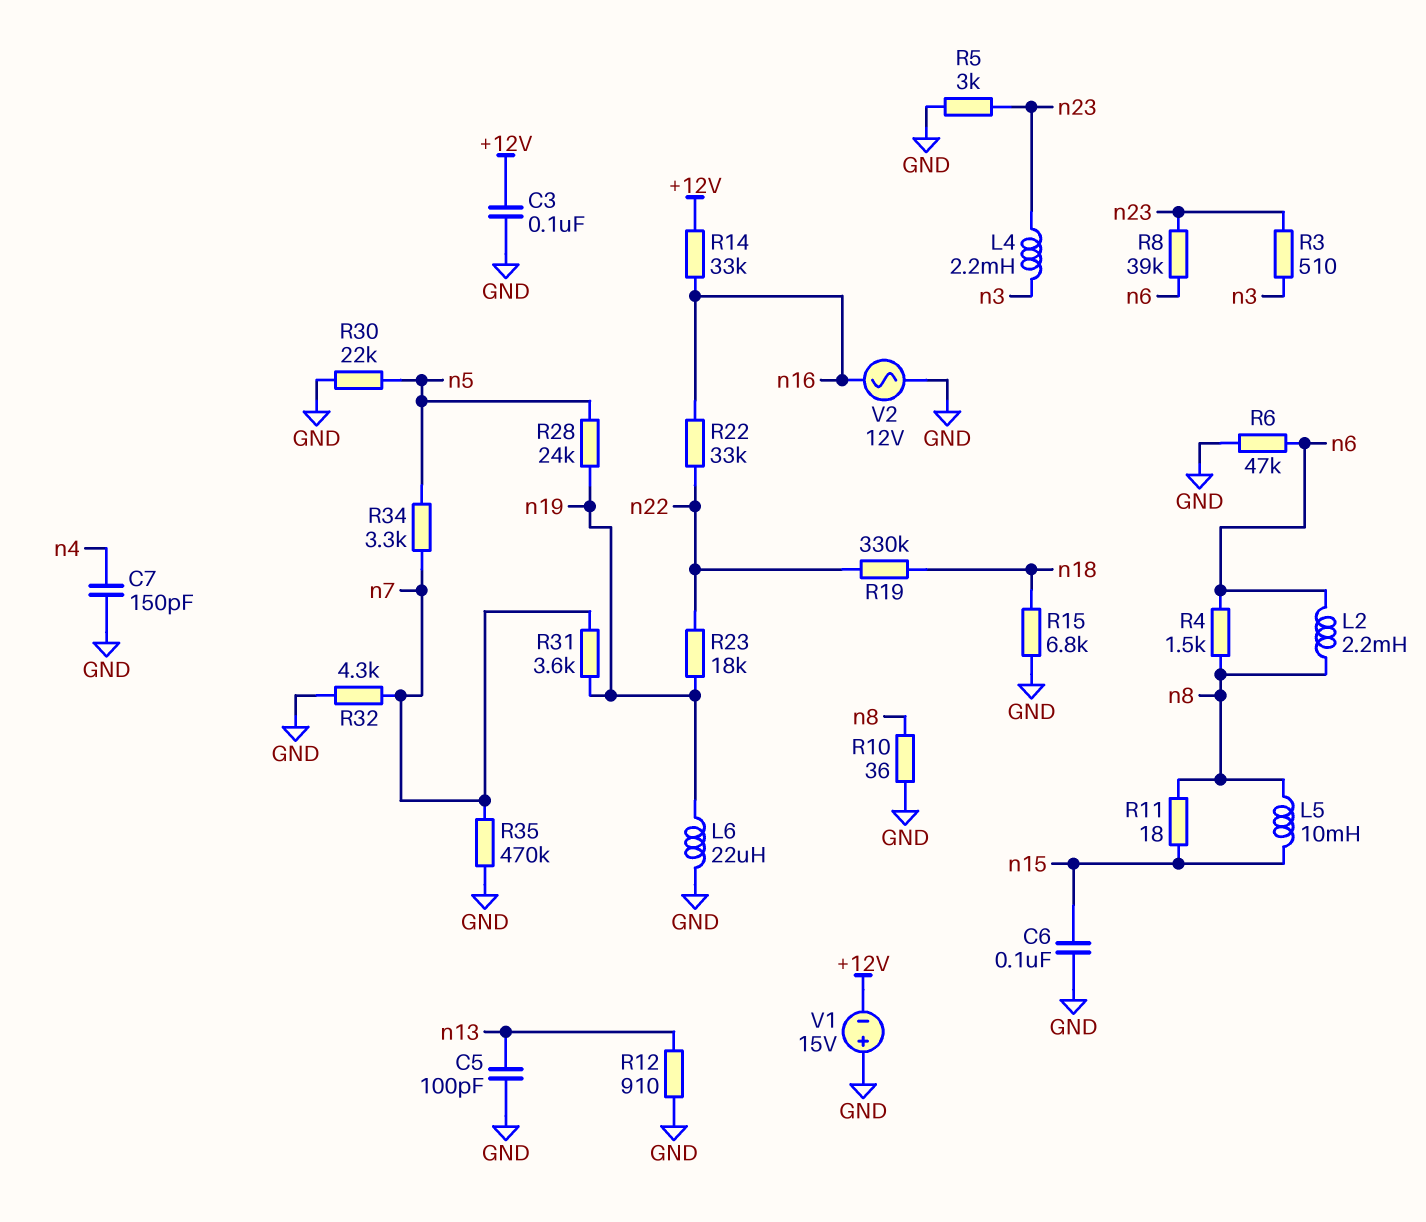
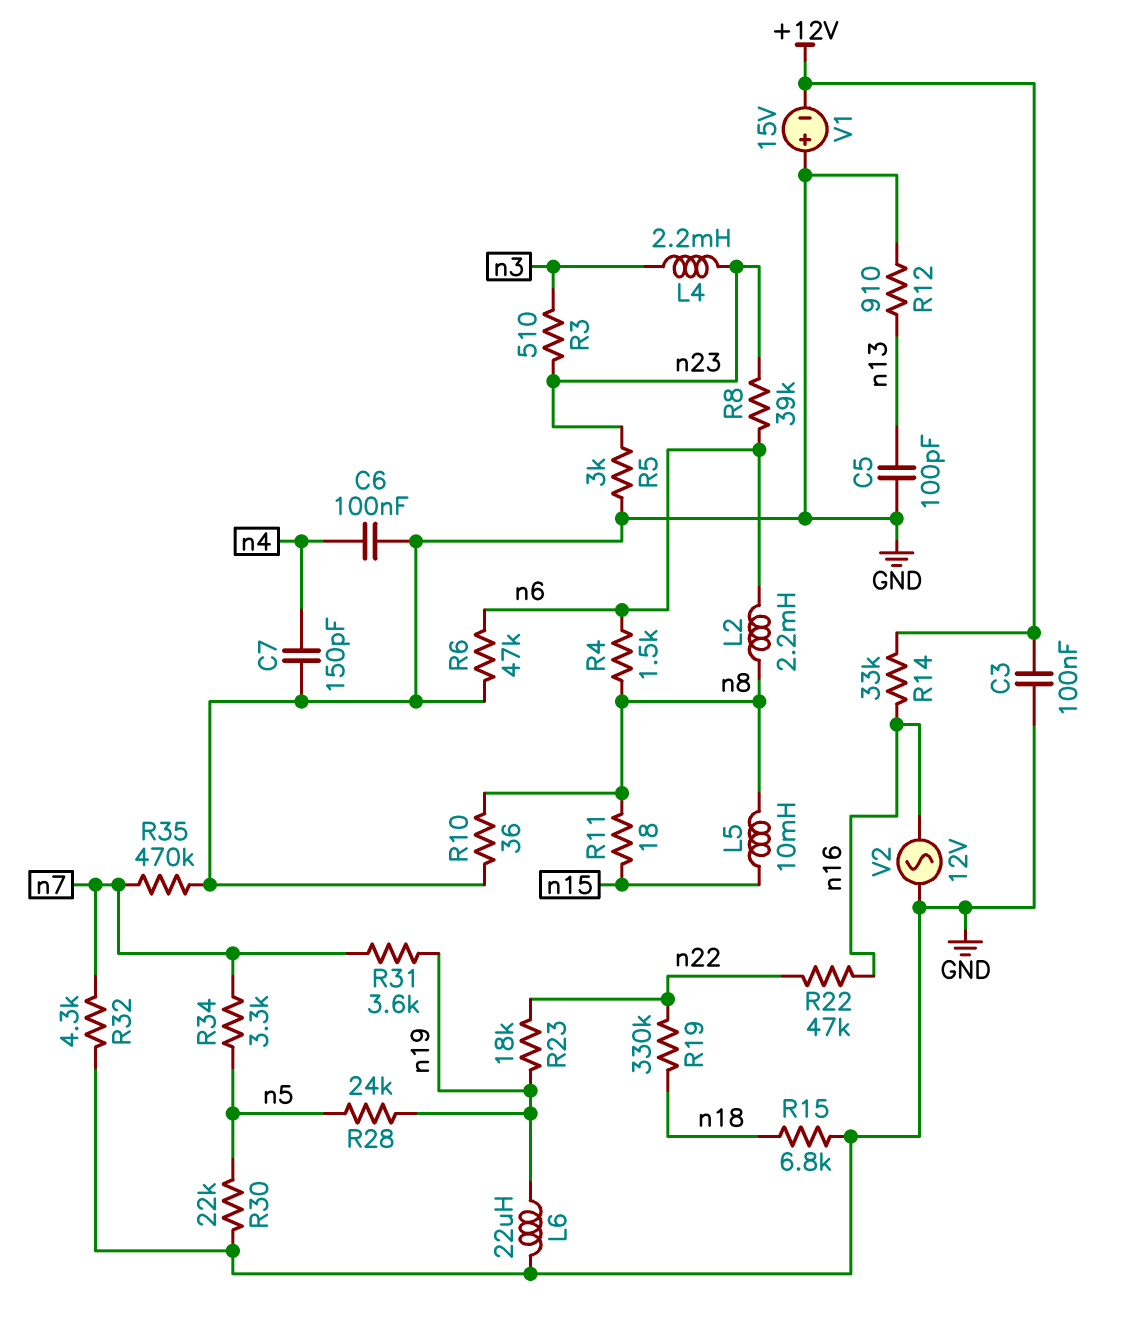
C6: 100nF (GND, n15) -> 100nF (GND, n4)
R22: 33k (n16, n22) -> 47k (n16, n22)

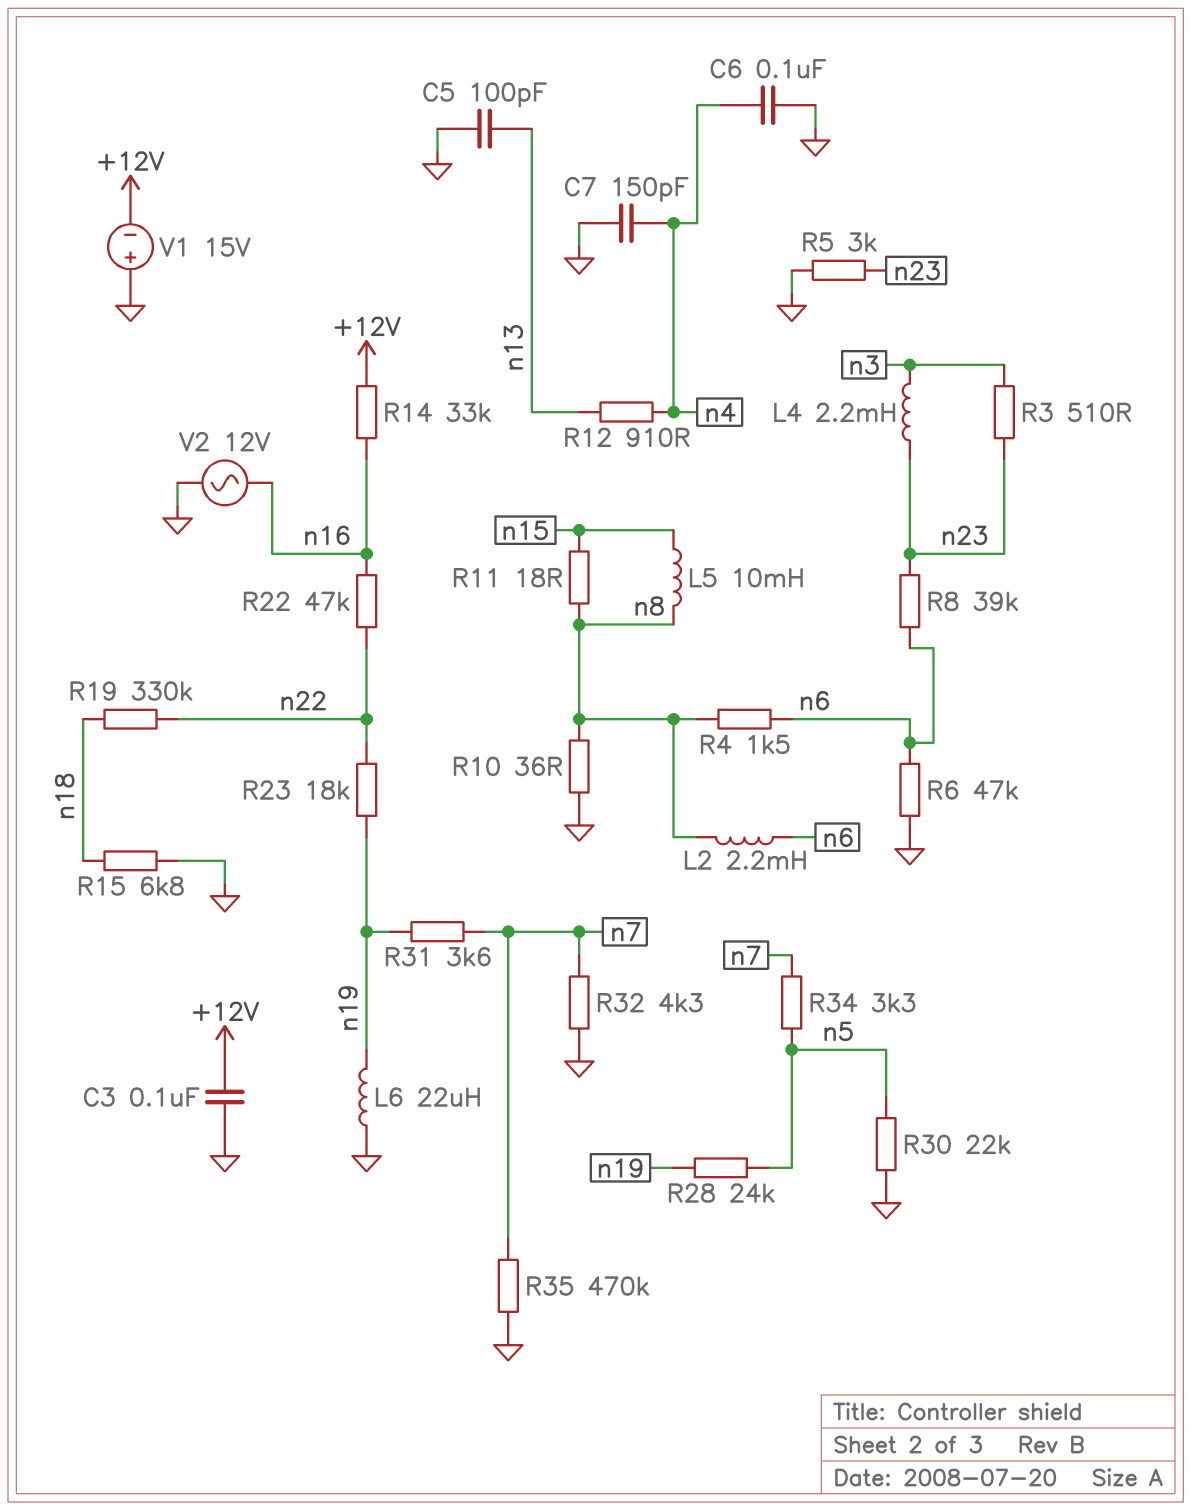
R12: 910 (GND, n13) -> 910 (n4, n13)

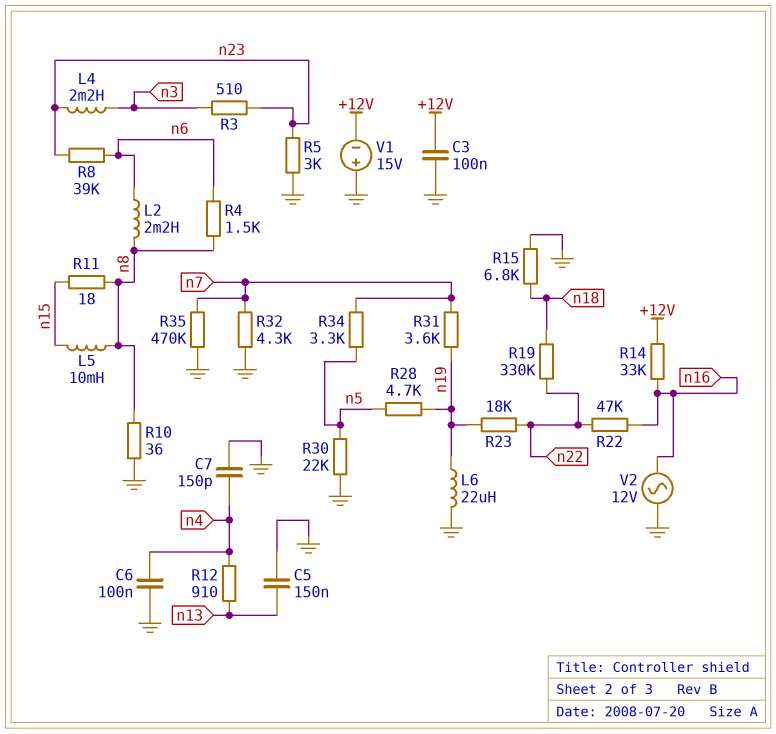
C5: 100pF (GND, n13) -> 150nF (GND, n13)
R6: 47k (GND, n6) -> none
R28: 24k (n5, n19) -> 4.7k (n5, n19)

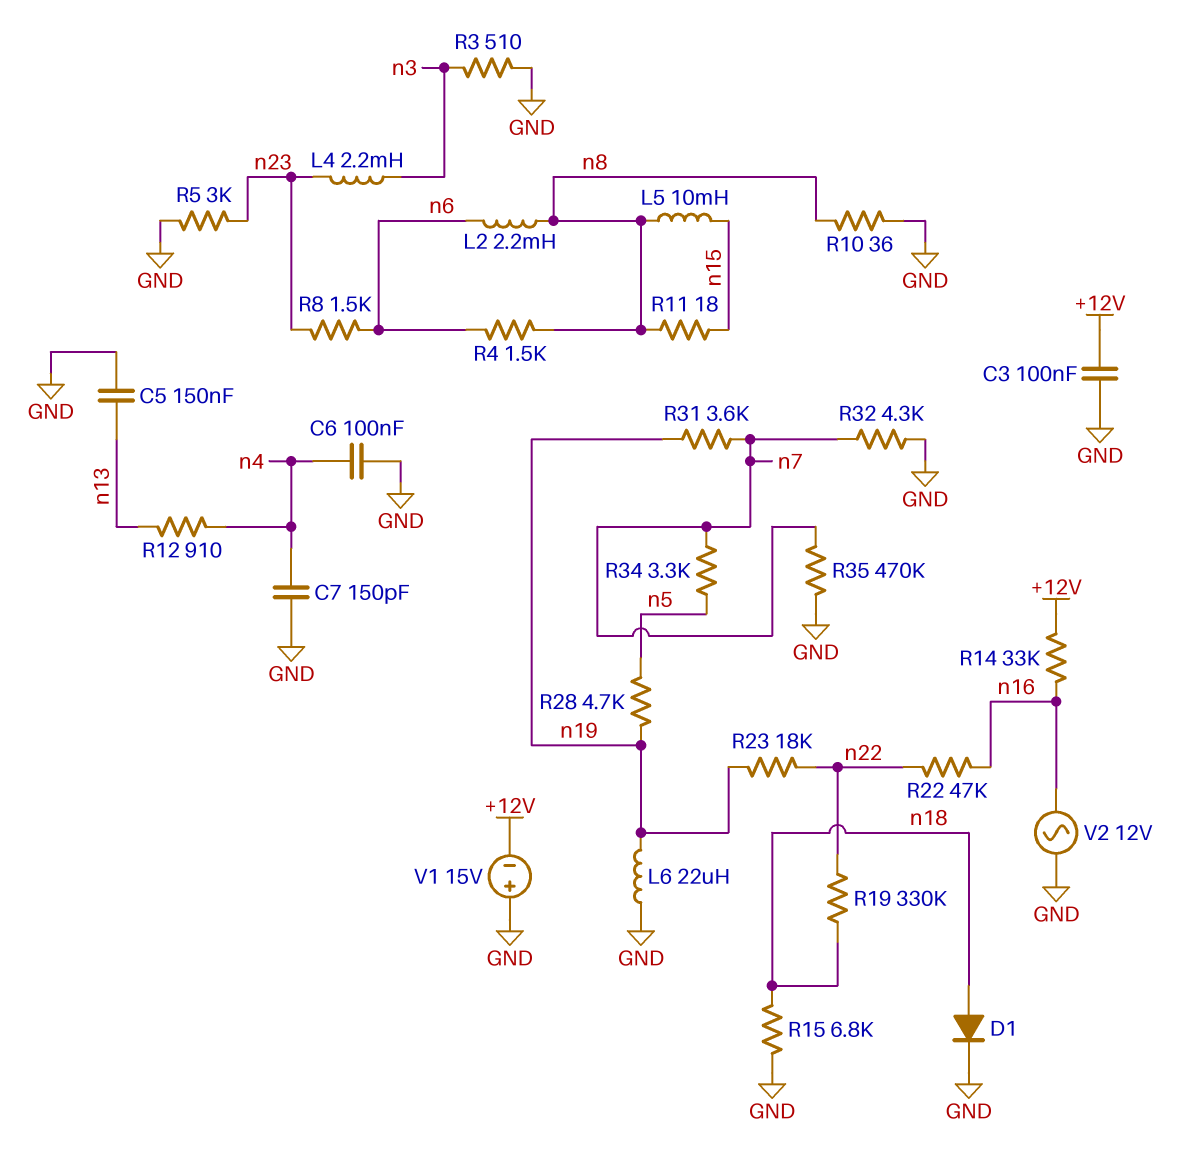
D1: none -> diode (A n18, K GND)
R3: 510 (n3, n23) -> 510 (GND, n3)
R8: 39k (n6, n23) -> 1.5k (n6, n23)
R30: 22k (GND, n5) -> none

